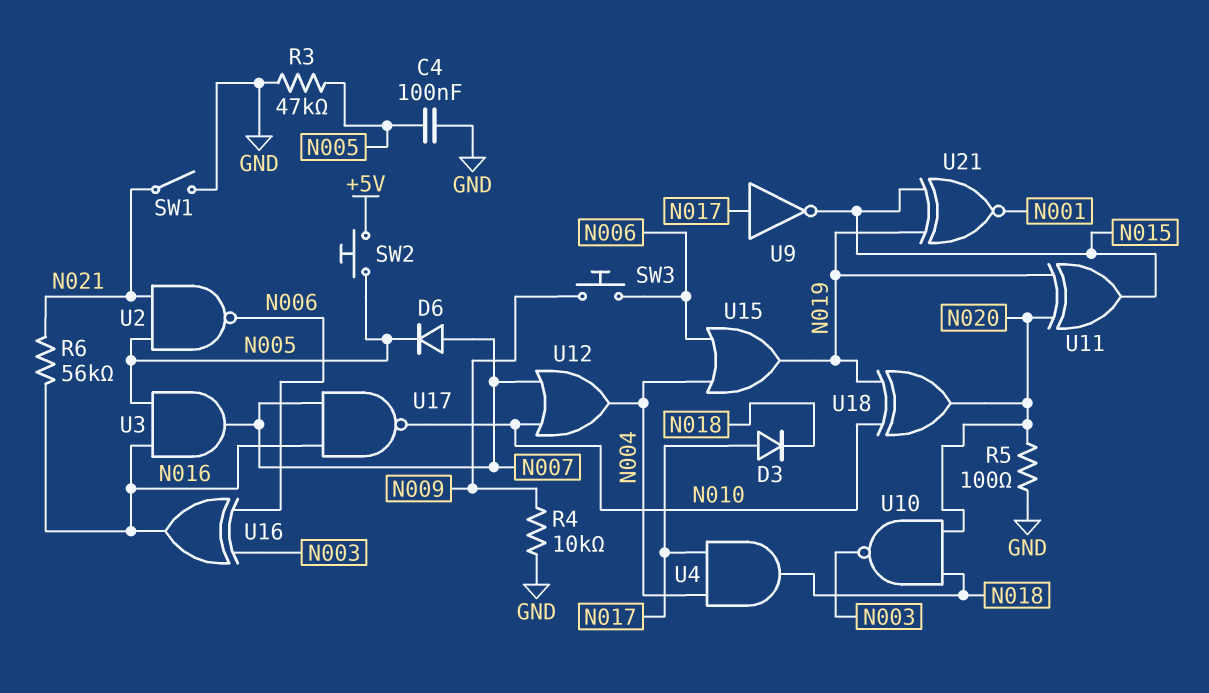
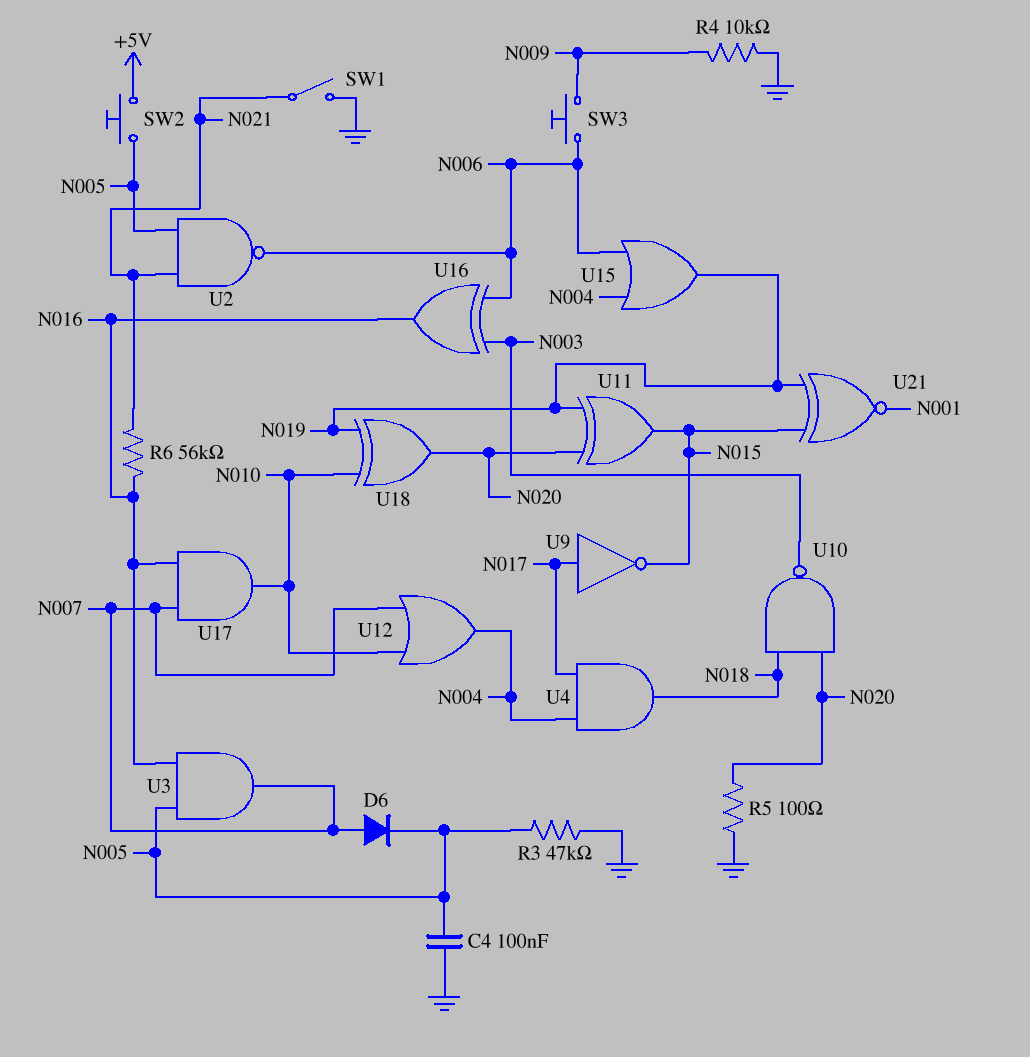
D3: diode (A N017, K N018) -> none
U17: NAND (in N007, in N016, out N010) -> AND (in N007, in N016, out N010)

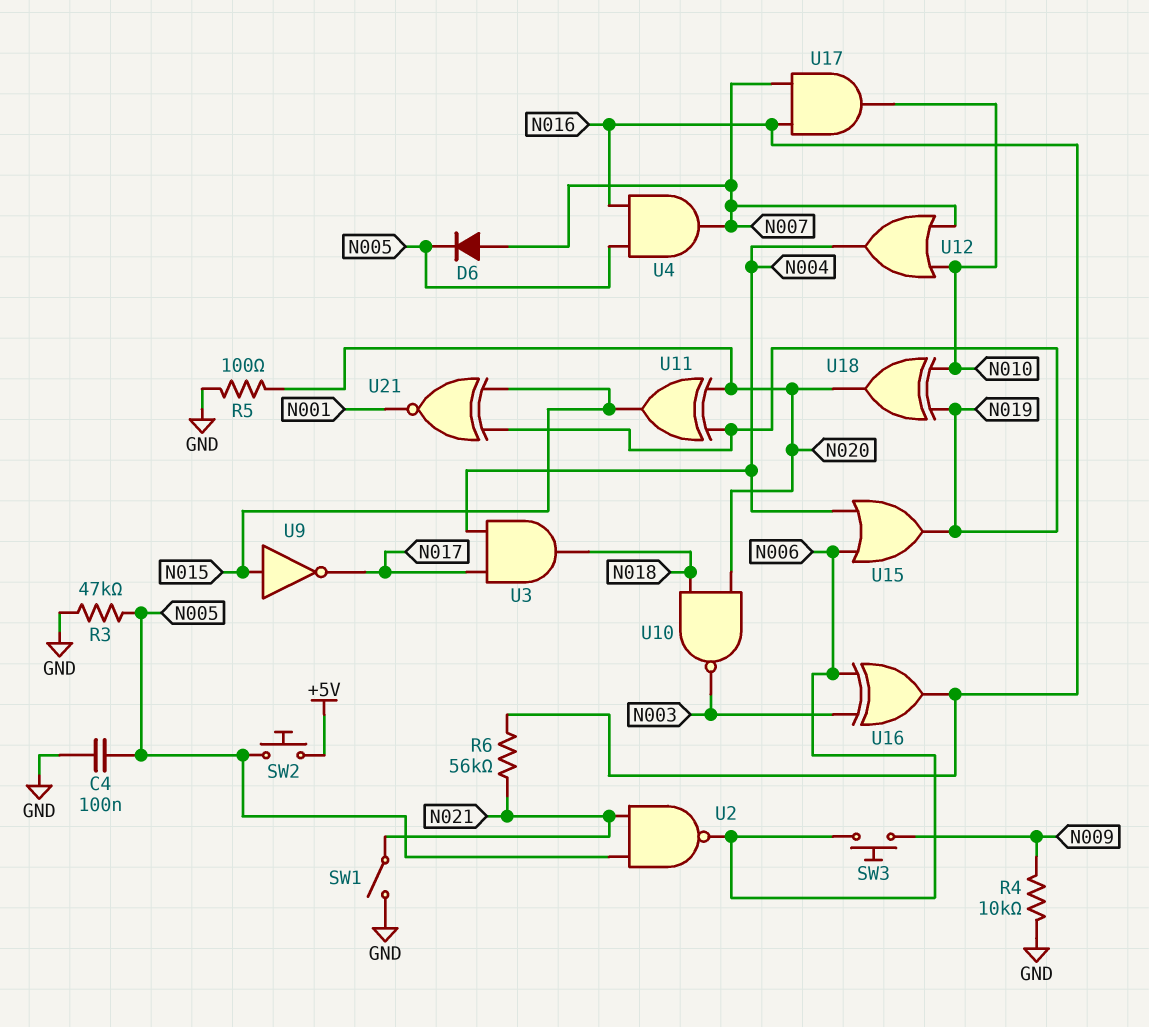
U3: AND (in N005, in N016, out N007) -> AND (in N004, in N017, out N018)
U4: AND (in N004, in N017, out N018) -> AND (in N005, in N016, out N007)
U9: NOT (in N017, out N015) -> NOT (in N015, out N017)

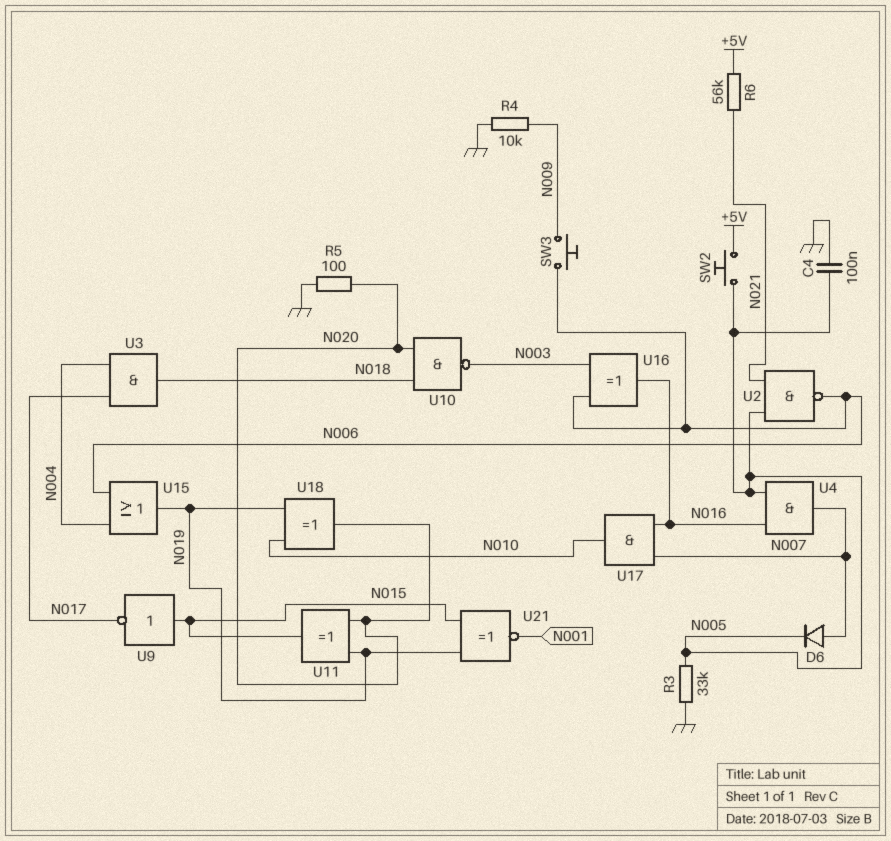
R3: 47k (GND, N005) -> 33k (GND, N005)
R6: 56k (N016, N021) -> 56k (+5V, N021)
SW1: switch (GND, N021) -> none
U12: OR (in N007, in N010, out N004) -> none

